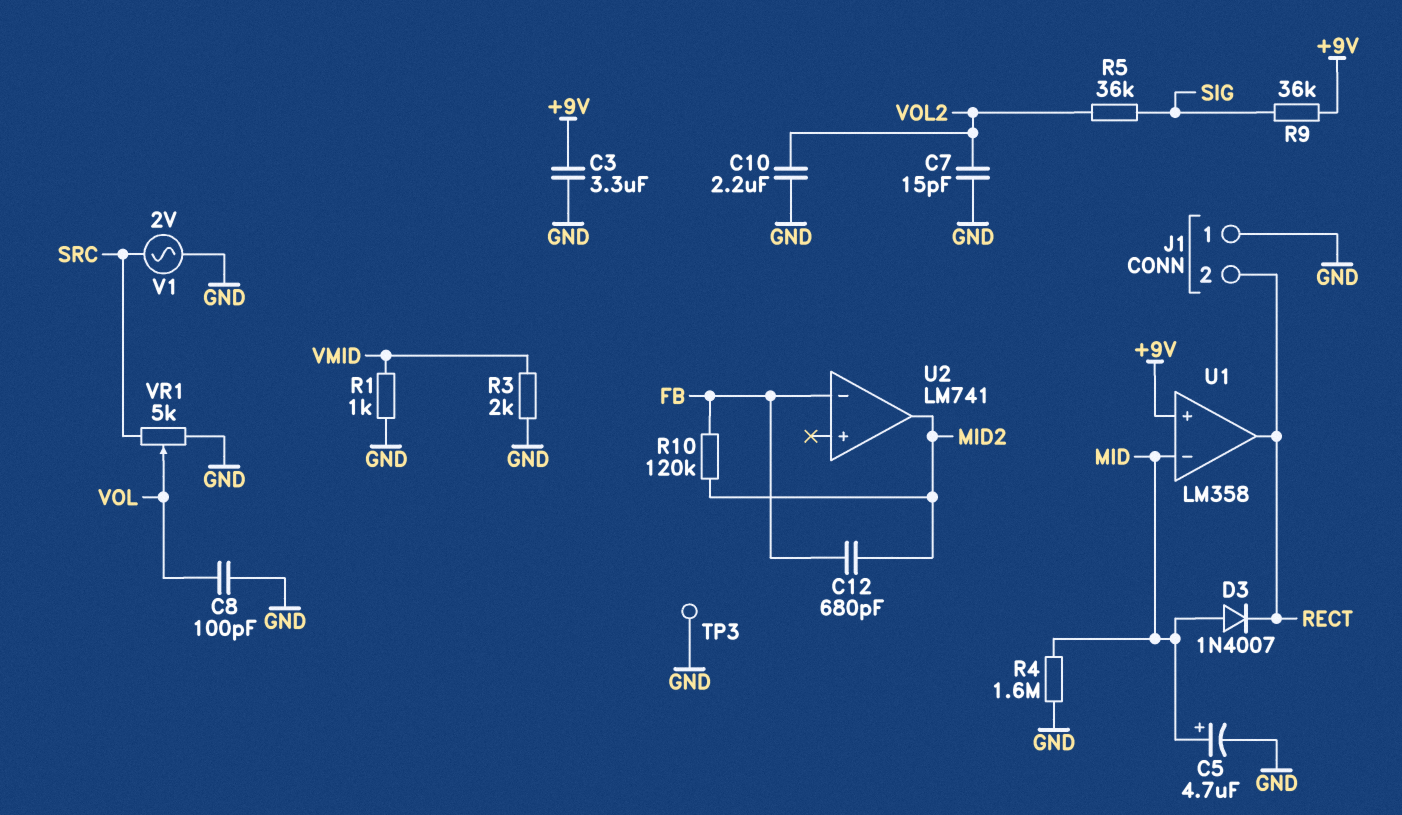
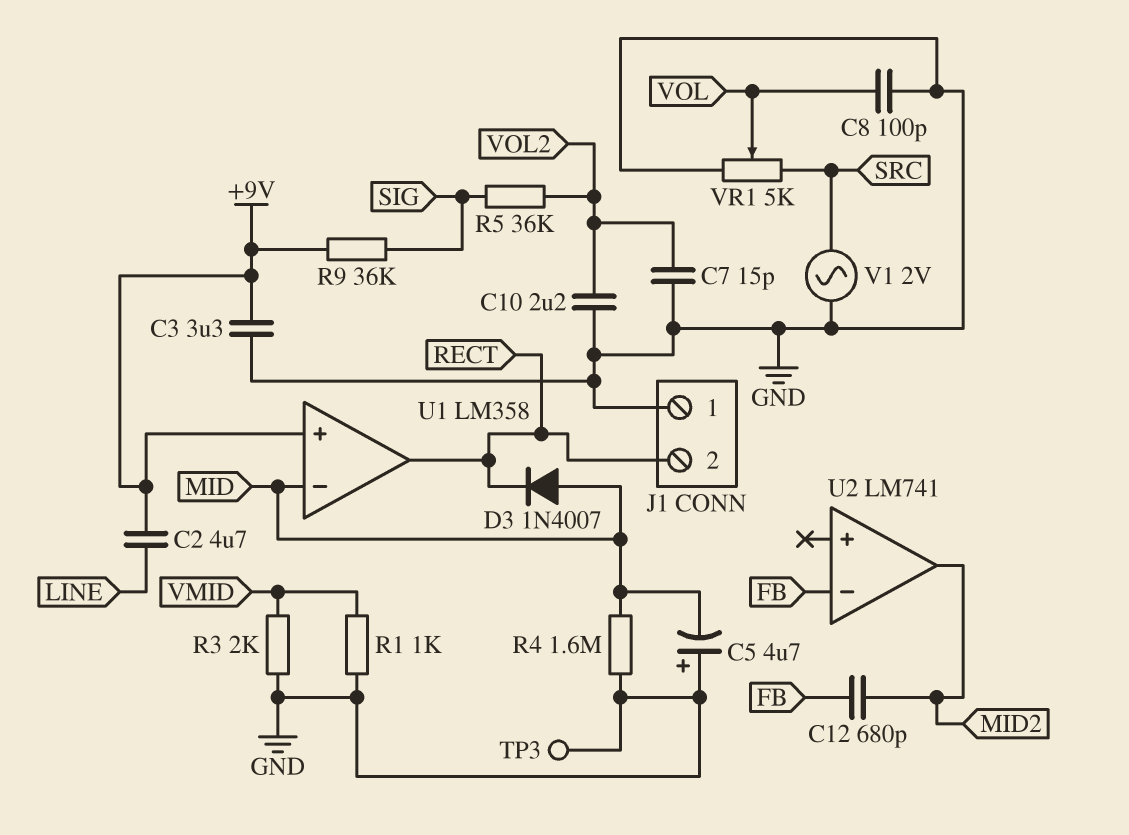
C2: none -> 4.7uF (+9V, LINE)
C5: 4.7uF (plus MID, minus GND) -> 4.7uF (plus GND, minus MID)
R10: 120k (FB, MID2) -> none

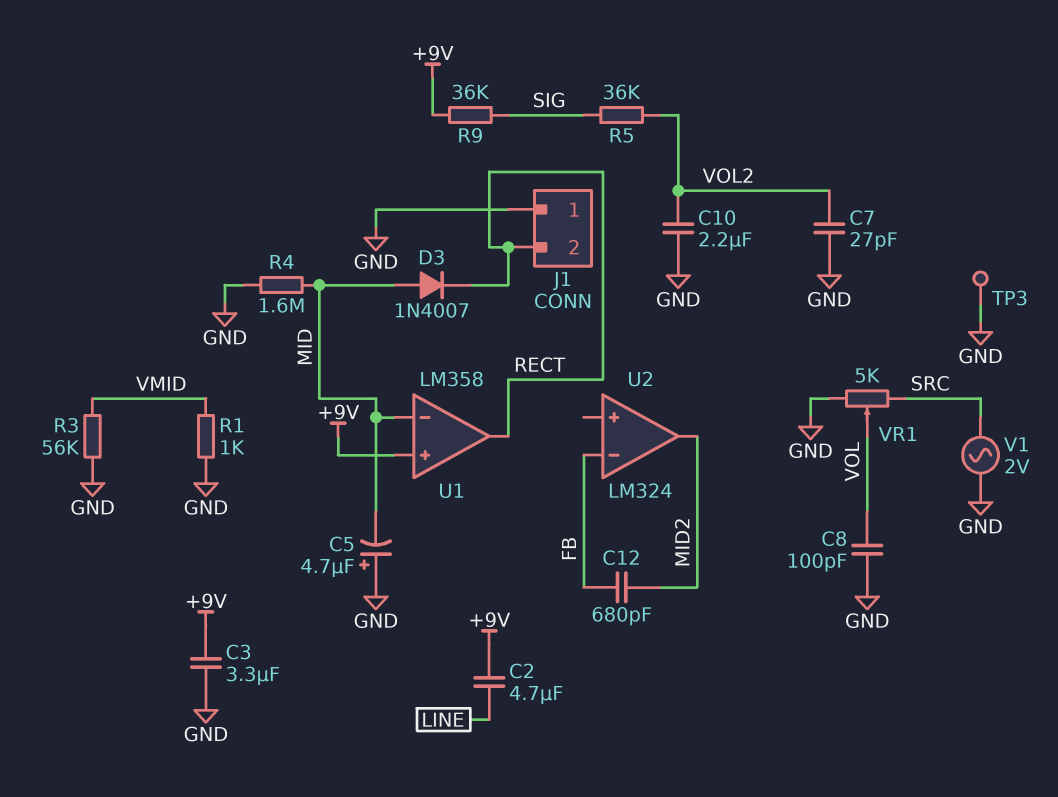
C7: 15pF (GND, VOL2) -> 27pF (GND, VOL2)
R3: 2k (GND, VMID) -> 56k (GND, VMID)
U2: LM741 -> LM324

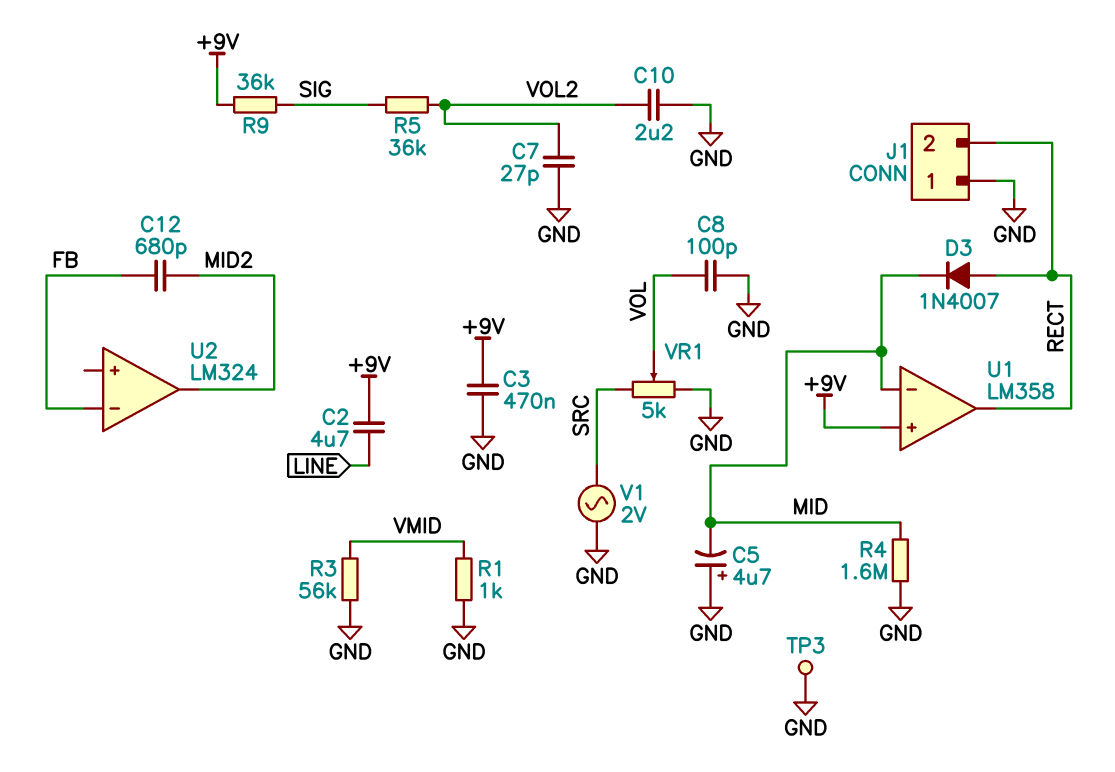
C3: 3.3uF (+9V, GND) -> 470nF (+9V, GND)
D3: diode 1N4007 (A MID, K RECT) -> diode 1N4007 (A RECT, K MID)

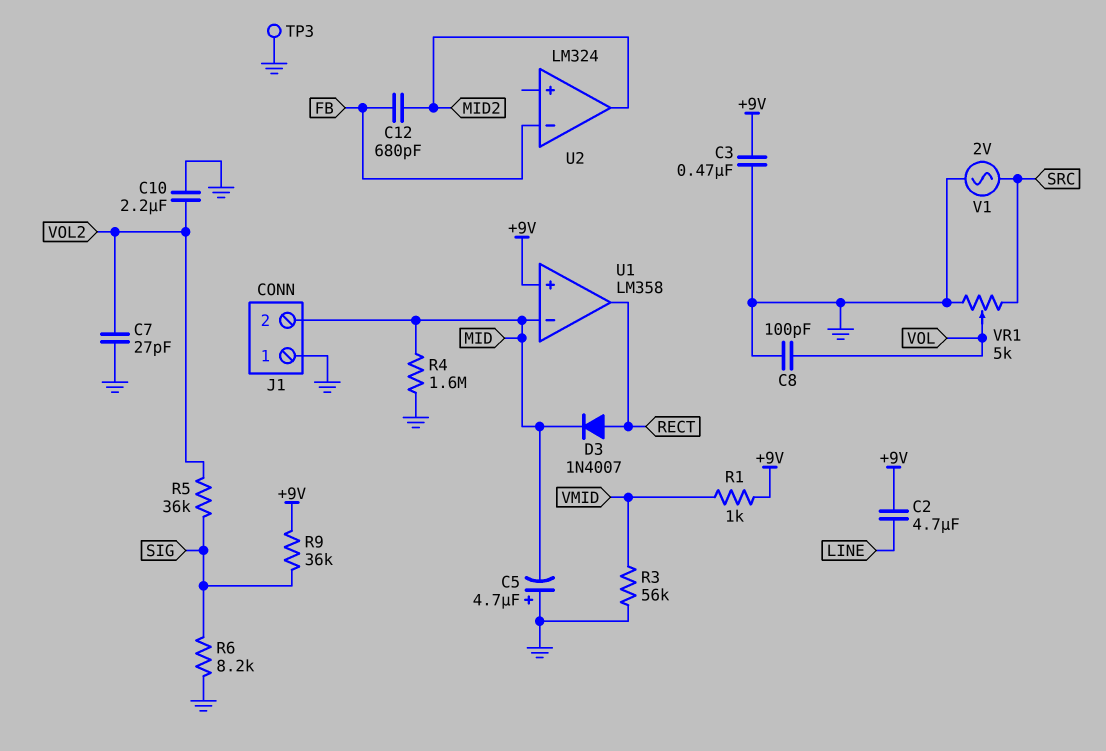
J1 pin 2: RECT -> MID
R1: 1k (GND, VMID) -> 1k (+9V, VMID)
R6: none -> 8.2k (GND, SIG)

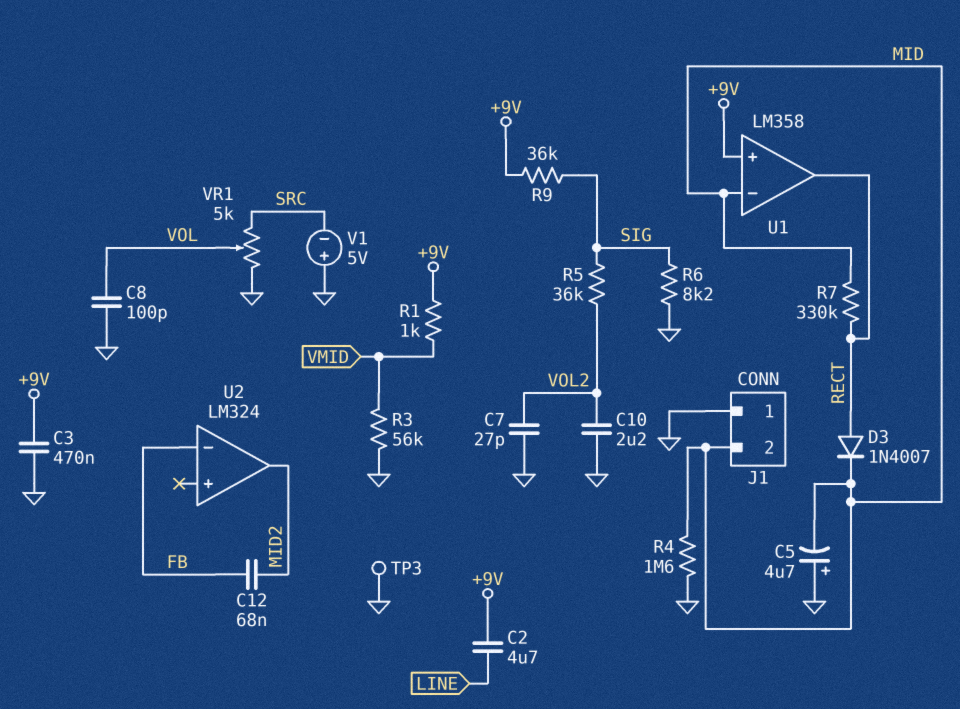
C12: 680pF (FB, MID2) -> 68nF (FB, MID2)
R7: none -> 330k (MID, RECT)
V1: AC 2V (GND, SRC) -> 5V (plus GND, minus SRC)

